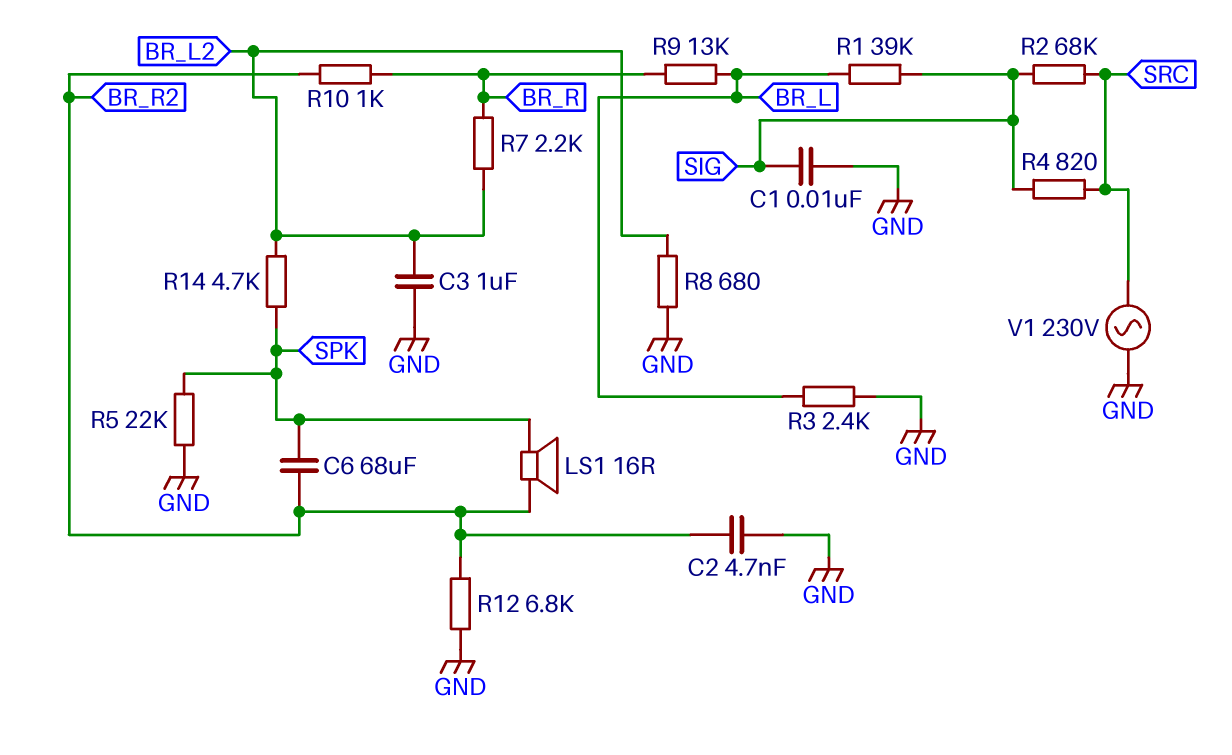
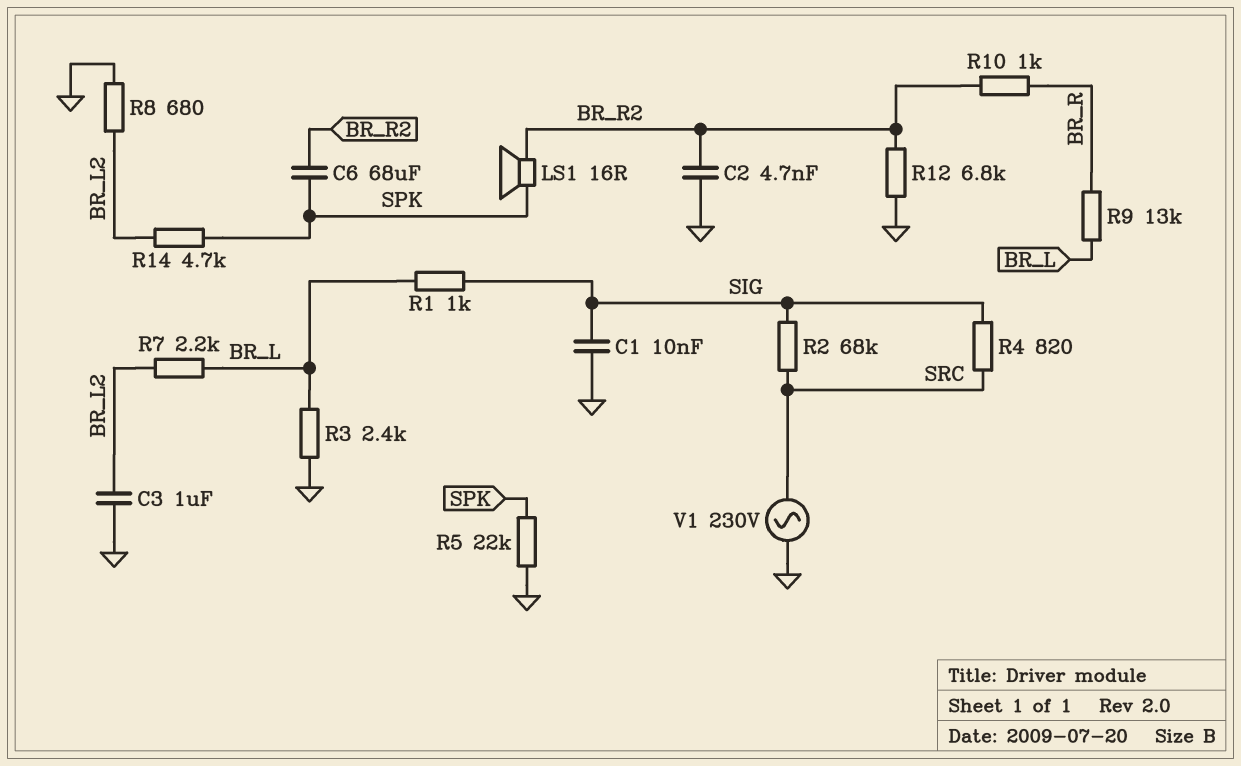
R1: 39k (BR_L, SIG) -> 1k (BR_L, SIG)
R7: 2.2k (BR_L2, BR_R) -> 2.2k (BR_L, BR_L2)

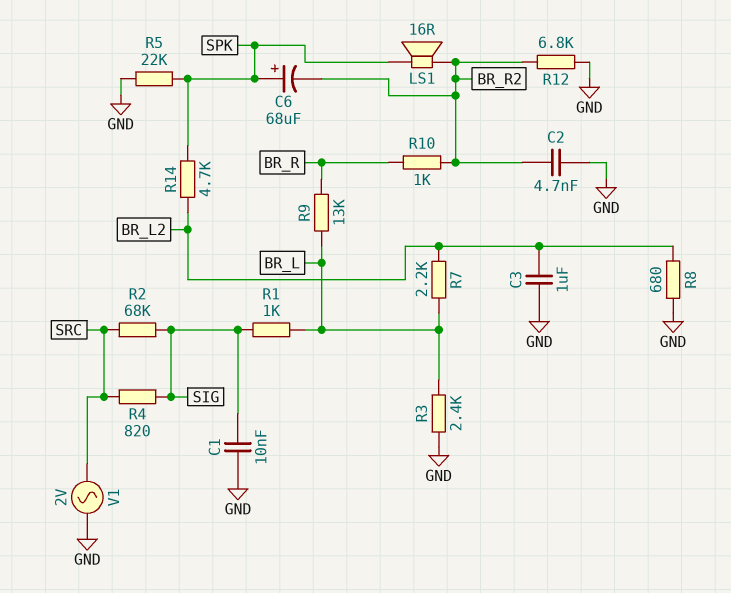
C6: 68uF (BR_R2, SPK) -> 68uF (plus SPK, minus BR_R2)
V1: AC 230V (GND, SRC) -> AC 2V (GND, SRC)

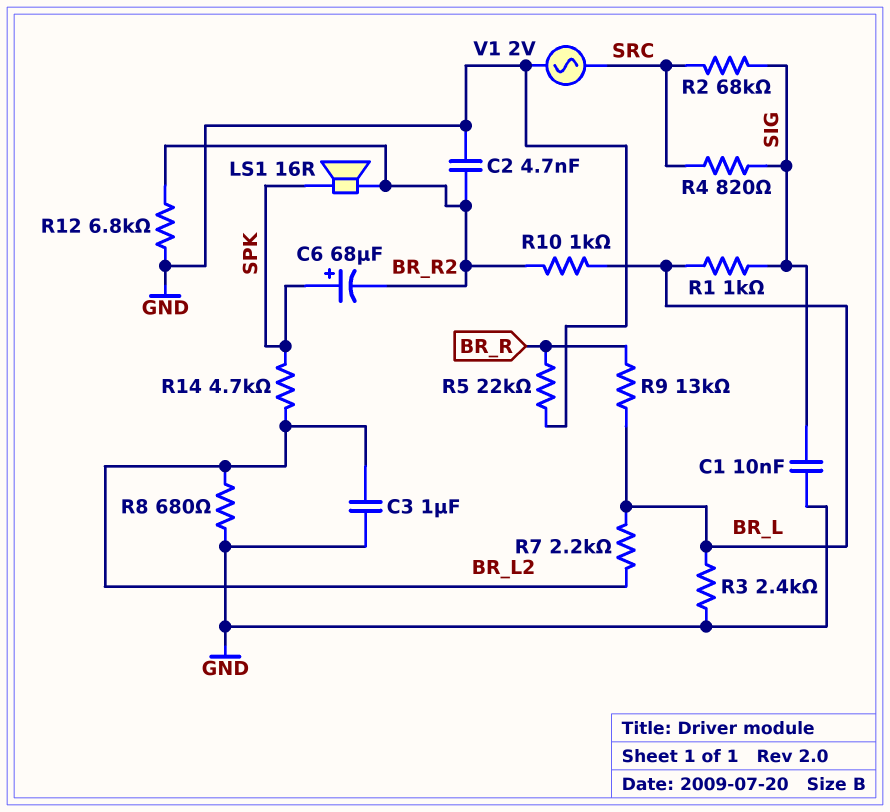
R5: 22k (GND, SPK) -> 22k (BR_R, GND)
R10: 1k (BR_R, BR_R2) -> 1k (BR_L, BR_R2)

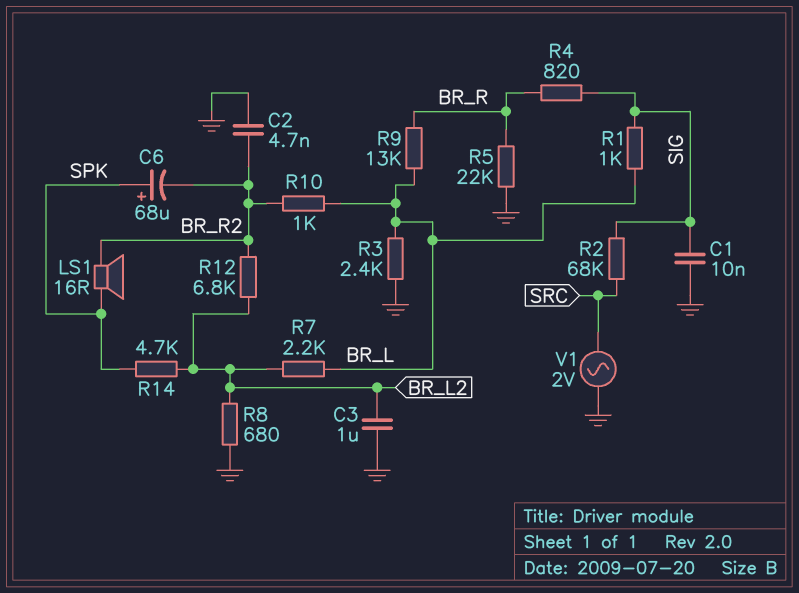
R4: 820 (SIG, SRC) -> 820 (BR_R, SIG)
R12: 6.8k (BR_R2, GND) -> 6.8k (BR_L2, BR_R2)

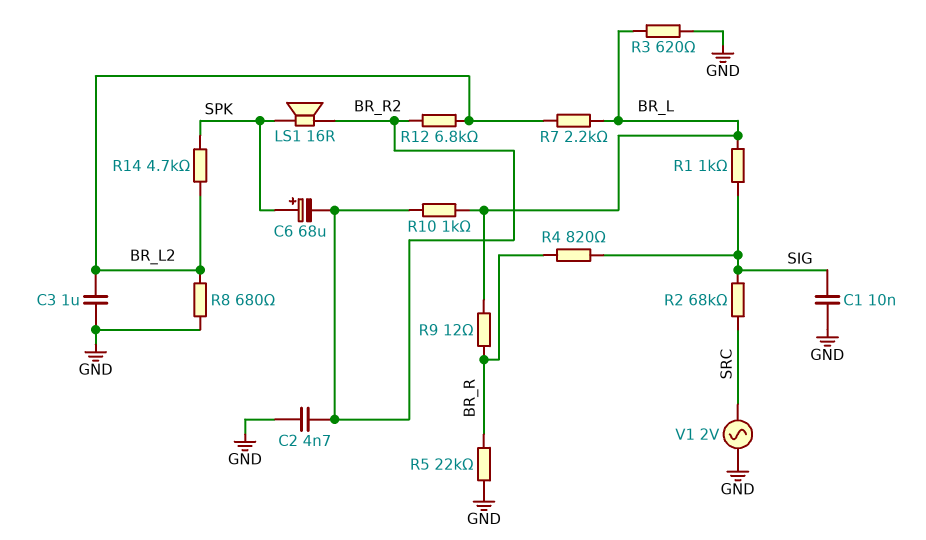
R3: 2.4k (BR_L, GND) -> 620 (BR_L, GND)
R9: 13k (BR_L, BR_R) -> 12 (BR_L, BR_R)

